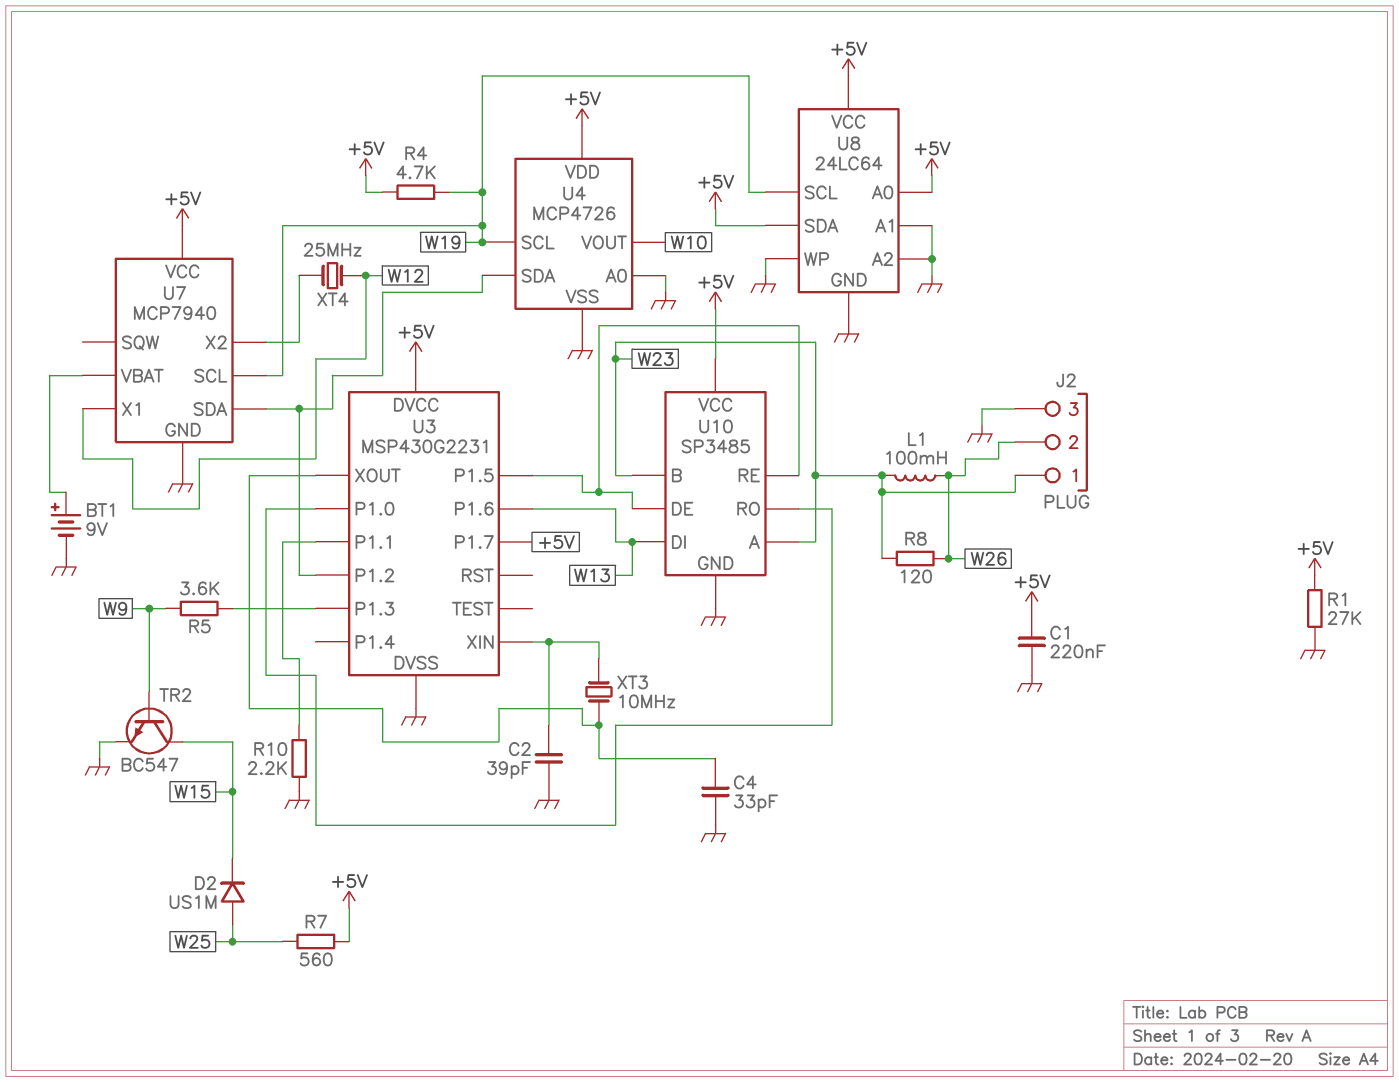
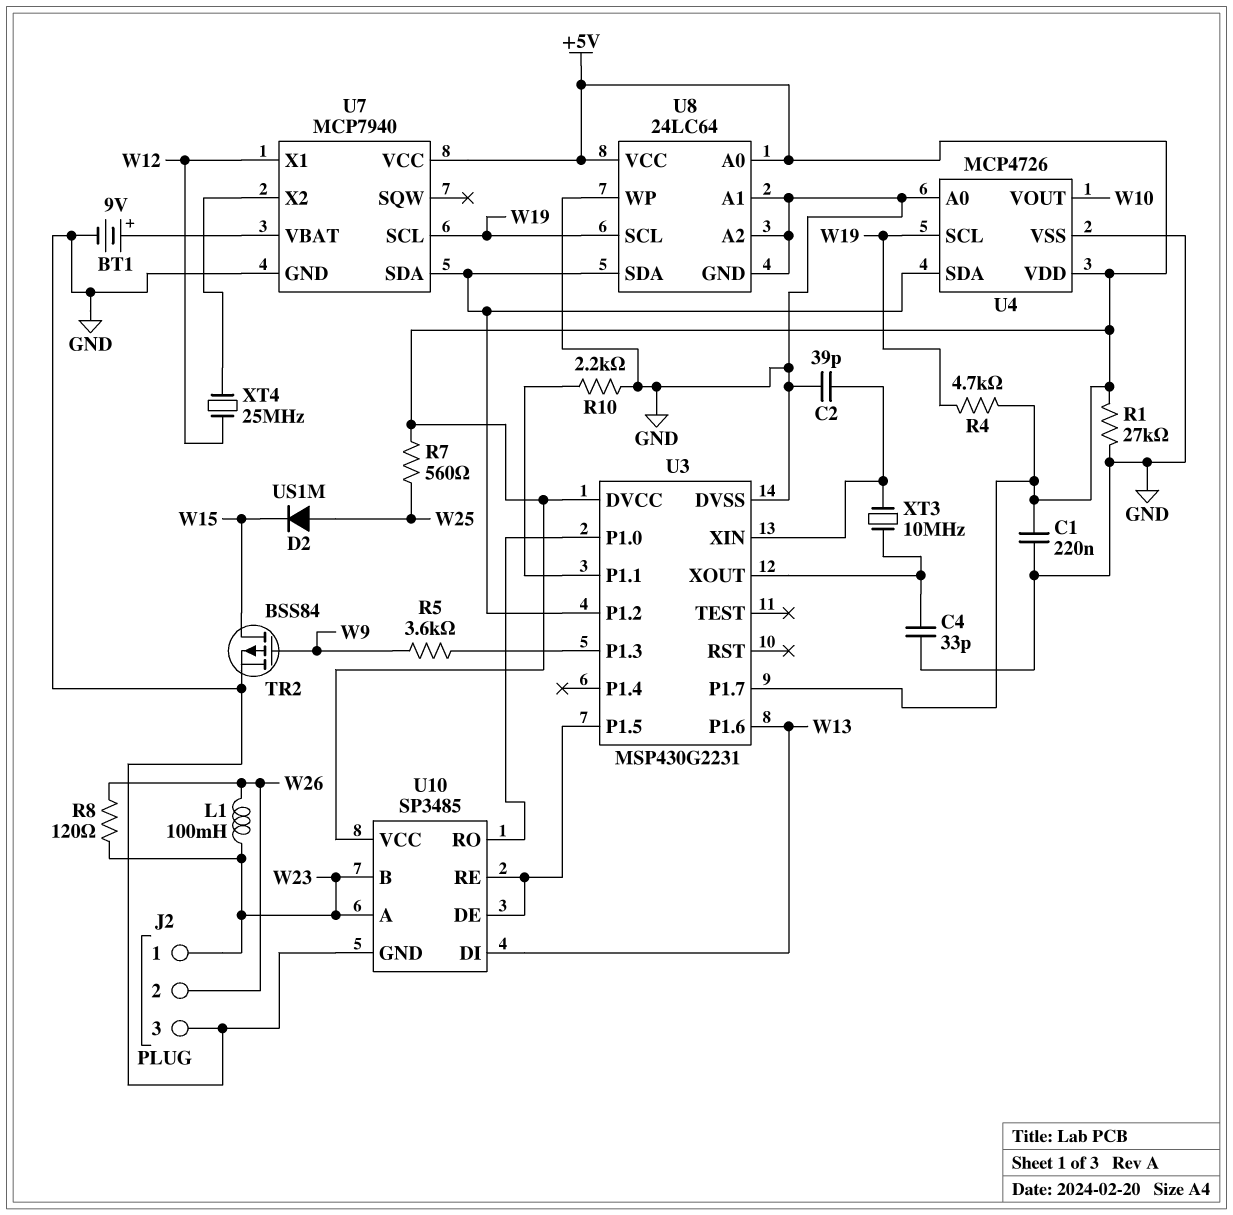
TR2: NPN BC547 (B W9, C W15, E GND) -> PMOS BSS84 (G W9, D W15, S GND)
U8 pin SDA: +5V -> U3/P1.2

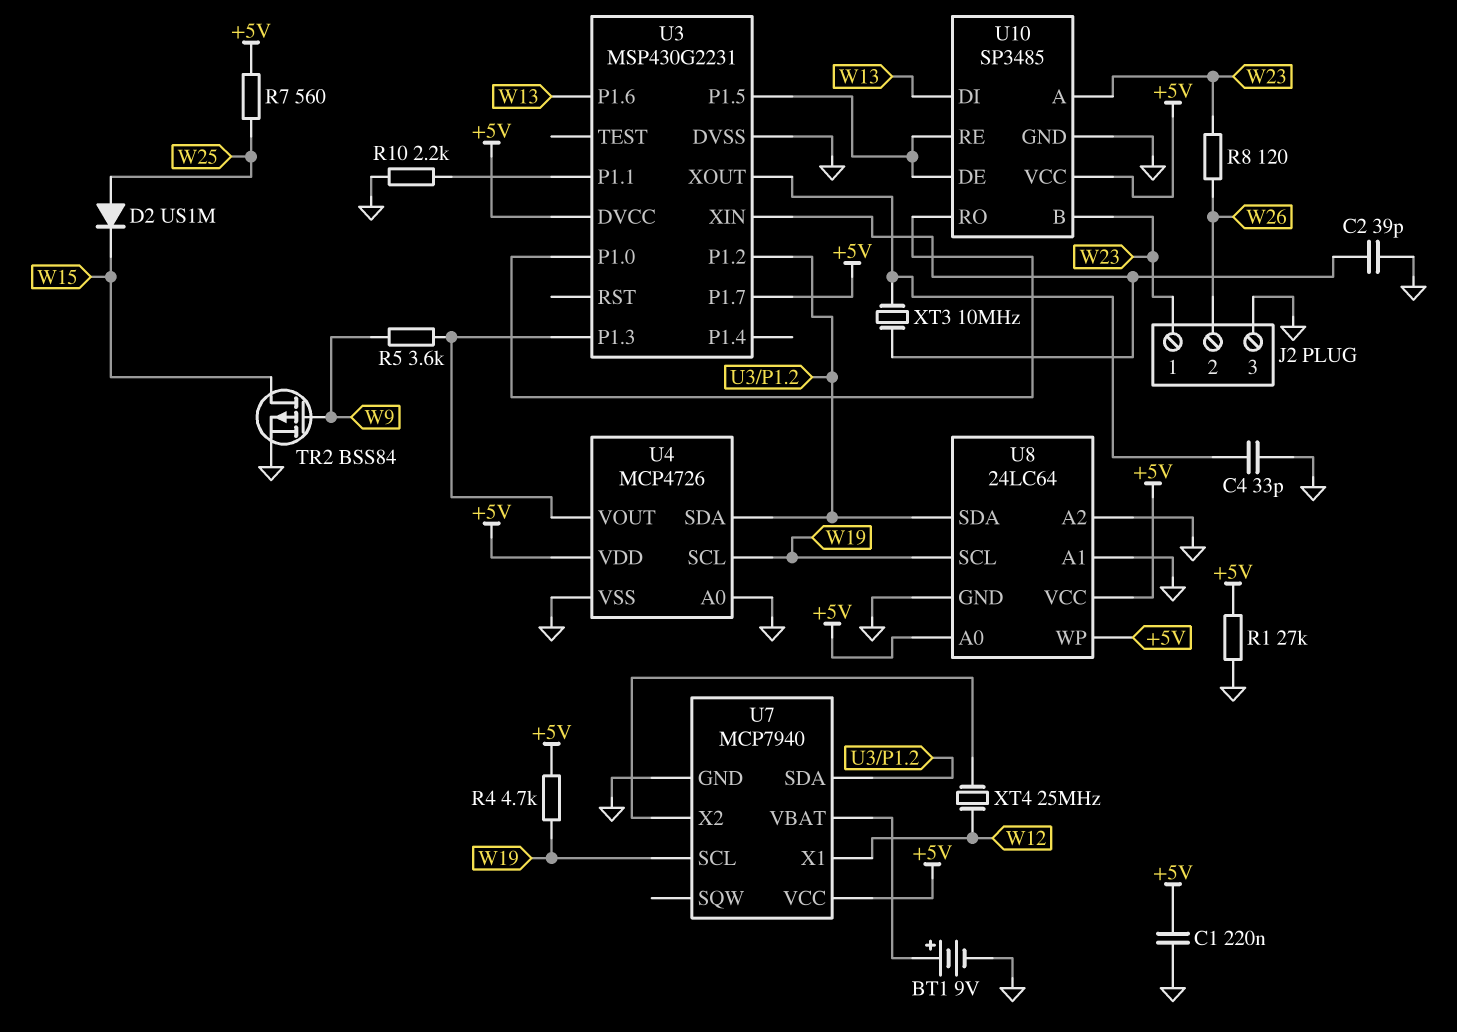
L1: 100mH (W23, W26) -> none
U4 pin VOUT: W10 -> U3/P1.3
U8 pin WP: GND -> +5V

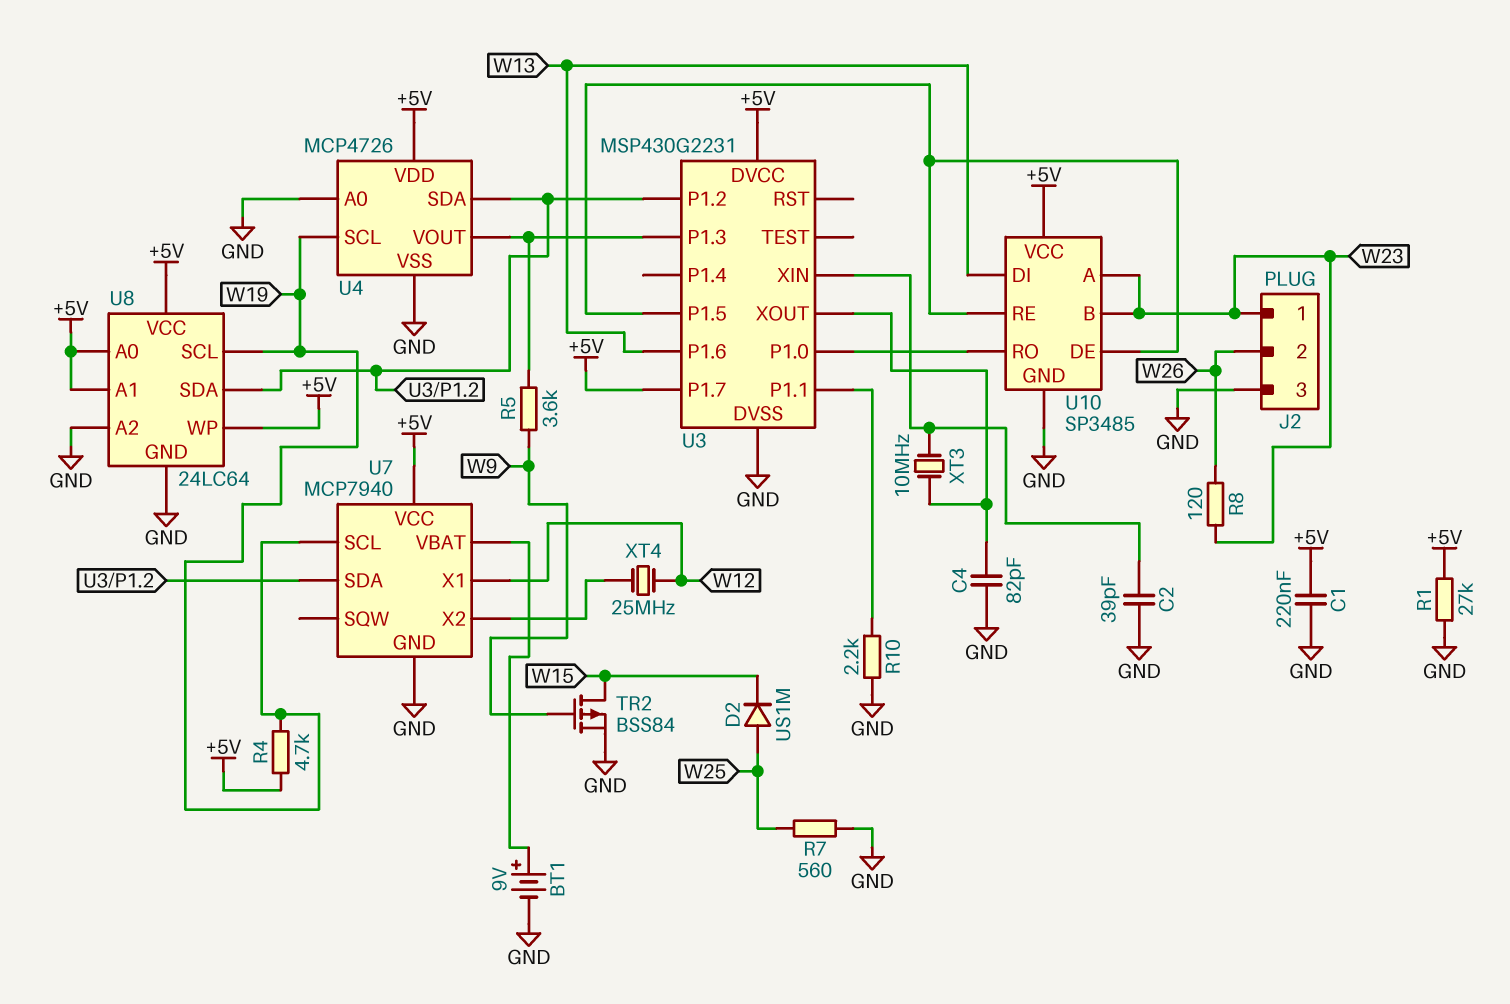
C4: 33pF (GND, U3/XOUT) -> 82pF (GND, U3/XOUT)
R7: 560 (+5V, W25) -> 560 (GND, W25)
U8 pin A1: GND -> +5V

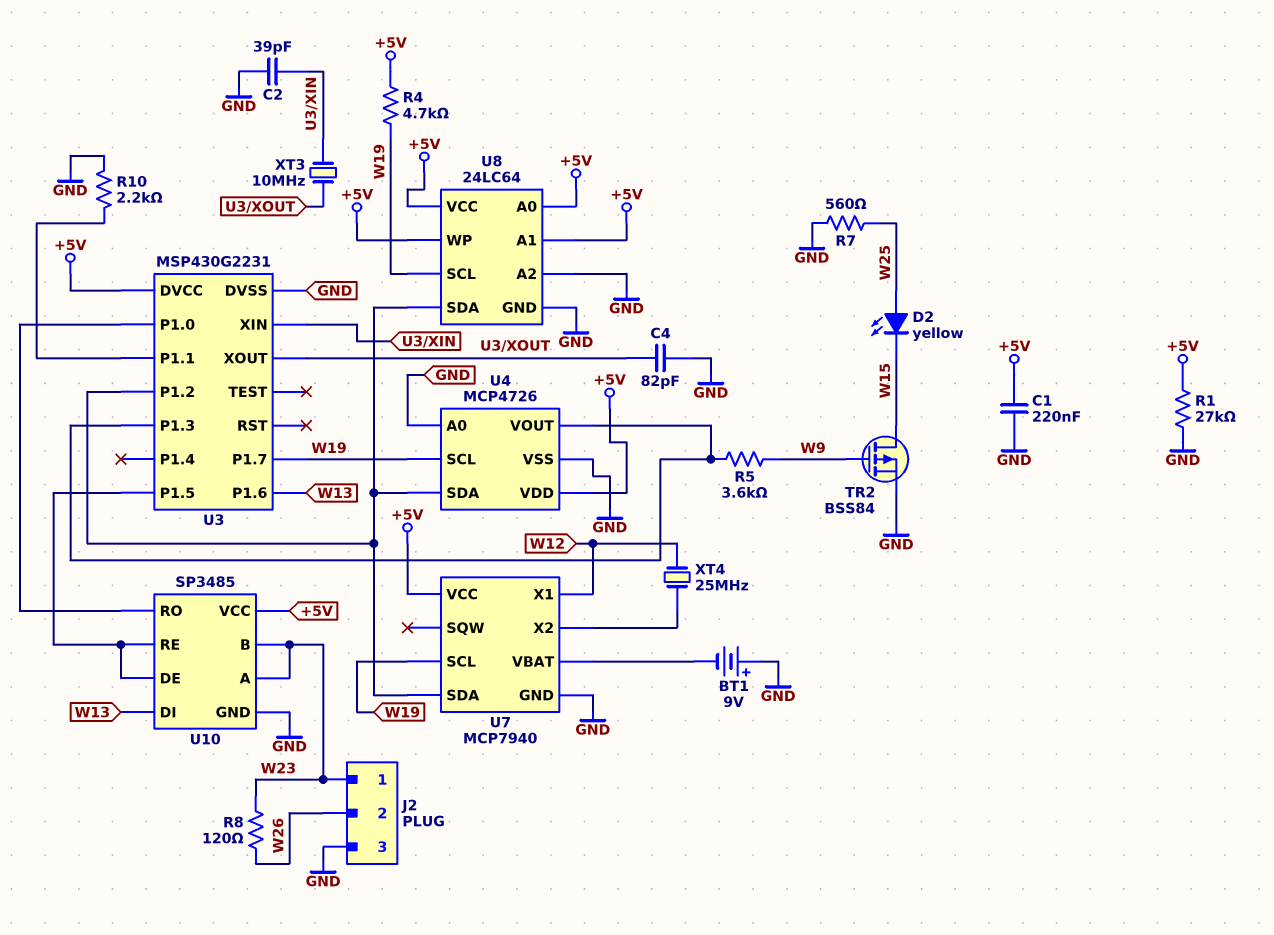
BT1: 9V (plus U7/VBAT, minus GND) -> 9V (plus GND, minus U7/VBAT)
D2: diode US1M (A W25, K W15) -> LED yellow (A W25, K W15)
U3 pin P1.7: +5V -> W19

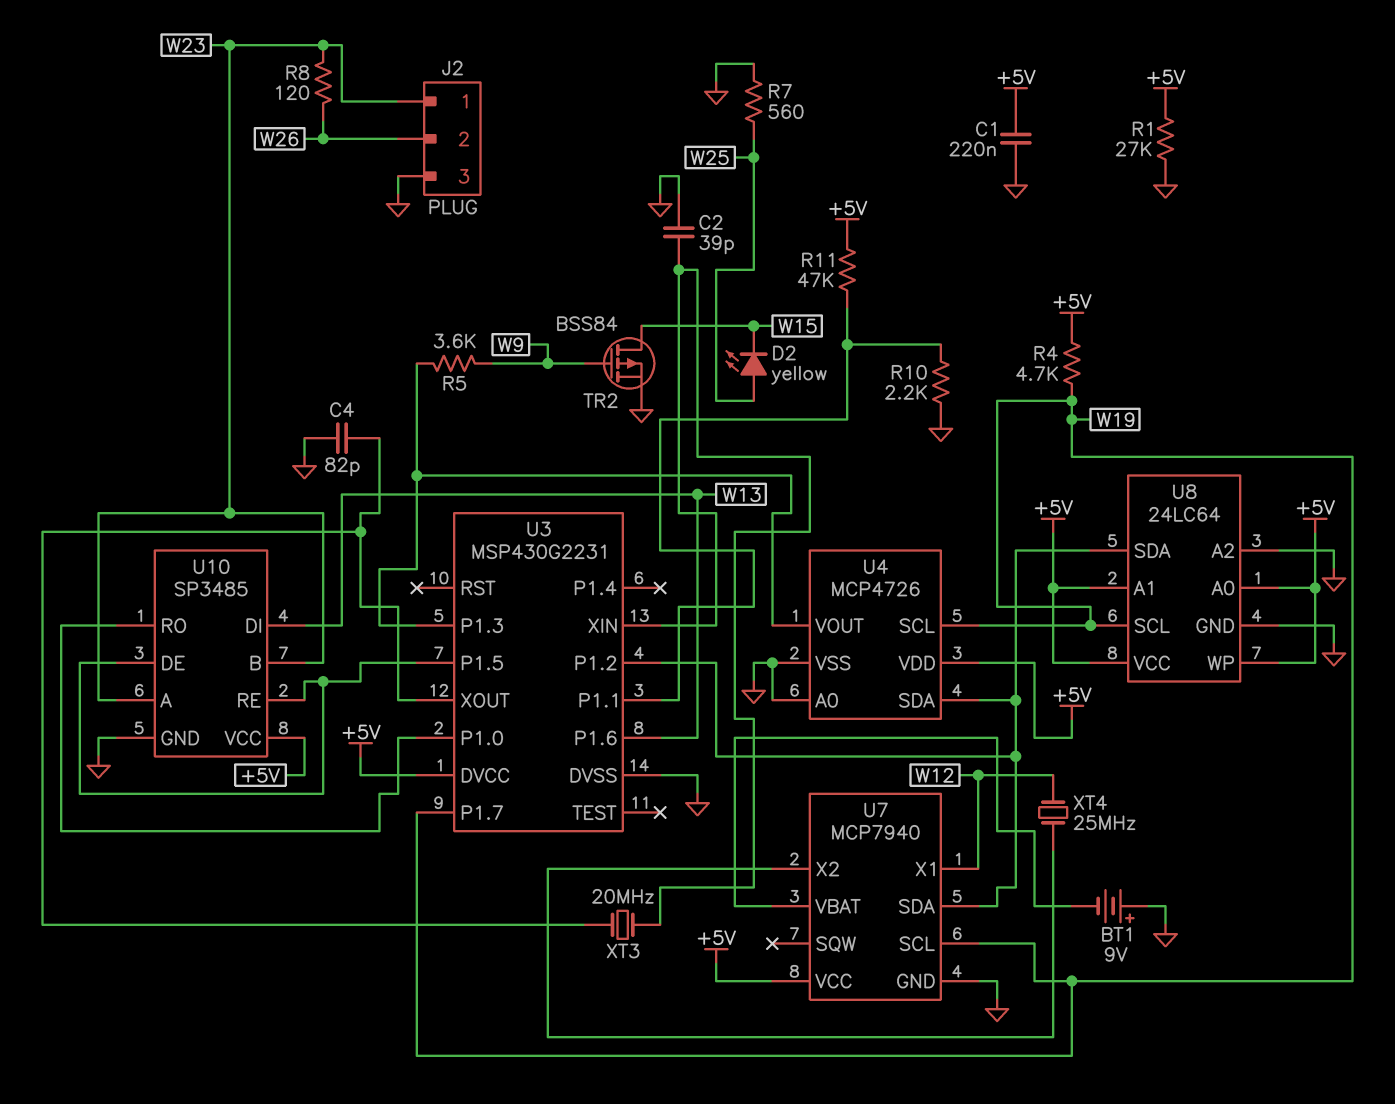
R11: none -> 47k (+5V, U3/P1.1)
XT3: 10MHz (U3/XIN, U3/XOUT) -> 20MHz (U3/XIN, U3/XOUT)

